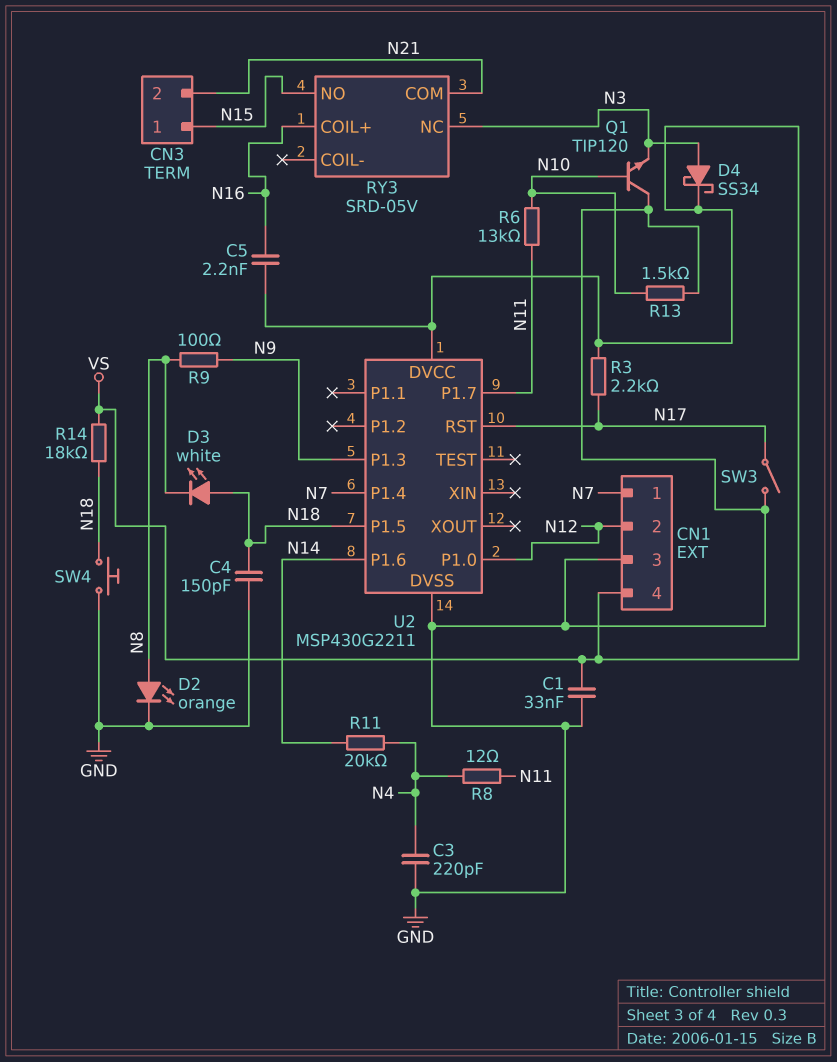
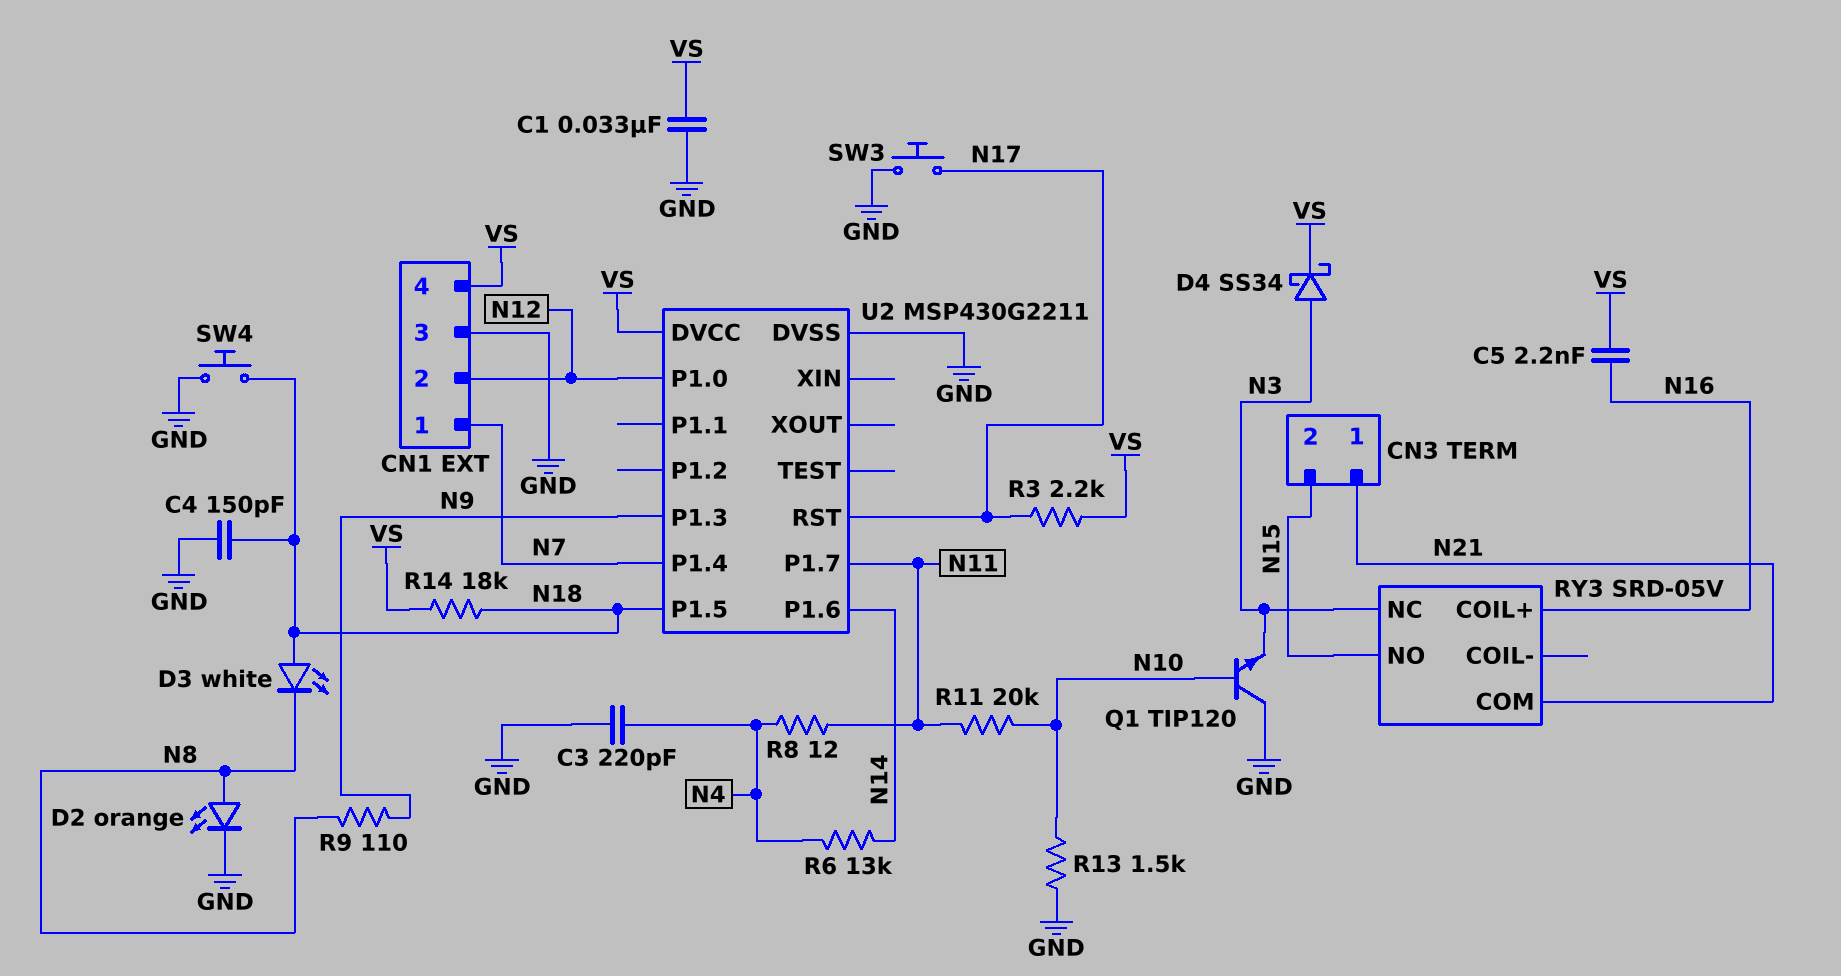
CN3 pin 1: N15 -> N21
CN3 pin 2: N21 -> N15
R6: 13k (N10, N11) -> 13k (N4, N14)
R9: 100 (N8, N9) -> 110 (N8, N9)
R11: 20k (N4, N14) -> 20k (N10, N11)
SW3: switch (GND, N17) -> button (GND, N17)

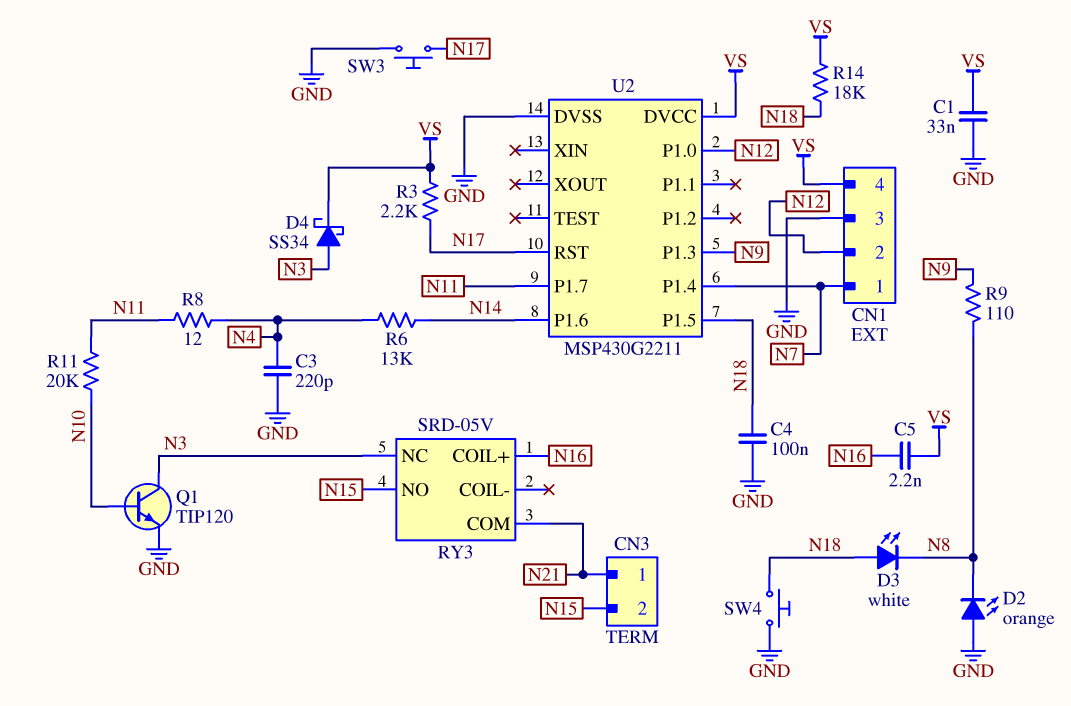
C4: 150pF (GND, N18) -> 100nF (GND, N18)
D2: LED orange (A N8, K GND) -> LED orange (A GND, K N8)
Q1: NPN TIP120 (B N10, C GND, E N3) -> NPN TIP120 (B N10, C N3, E GND)
R13: 1.5k (GND, N10) -> none

